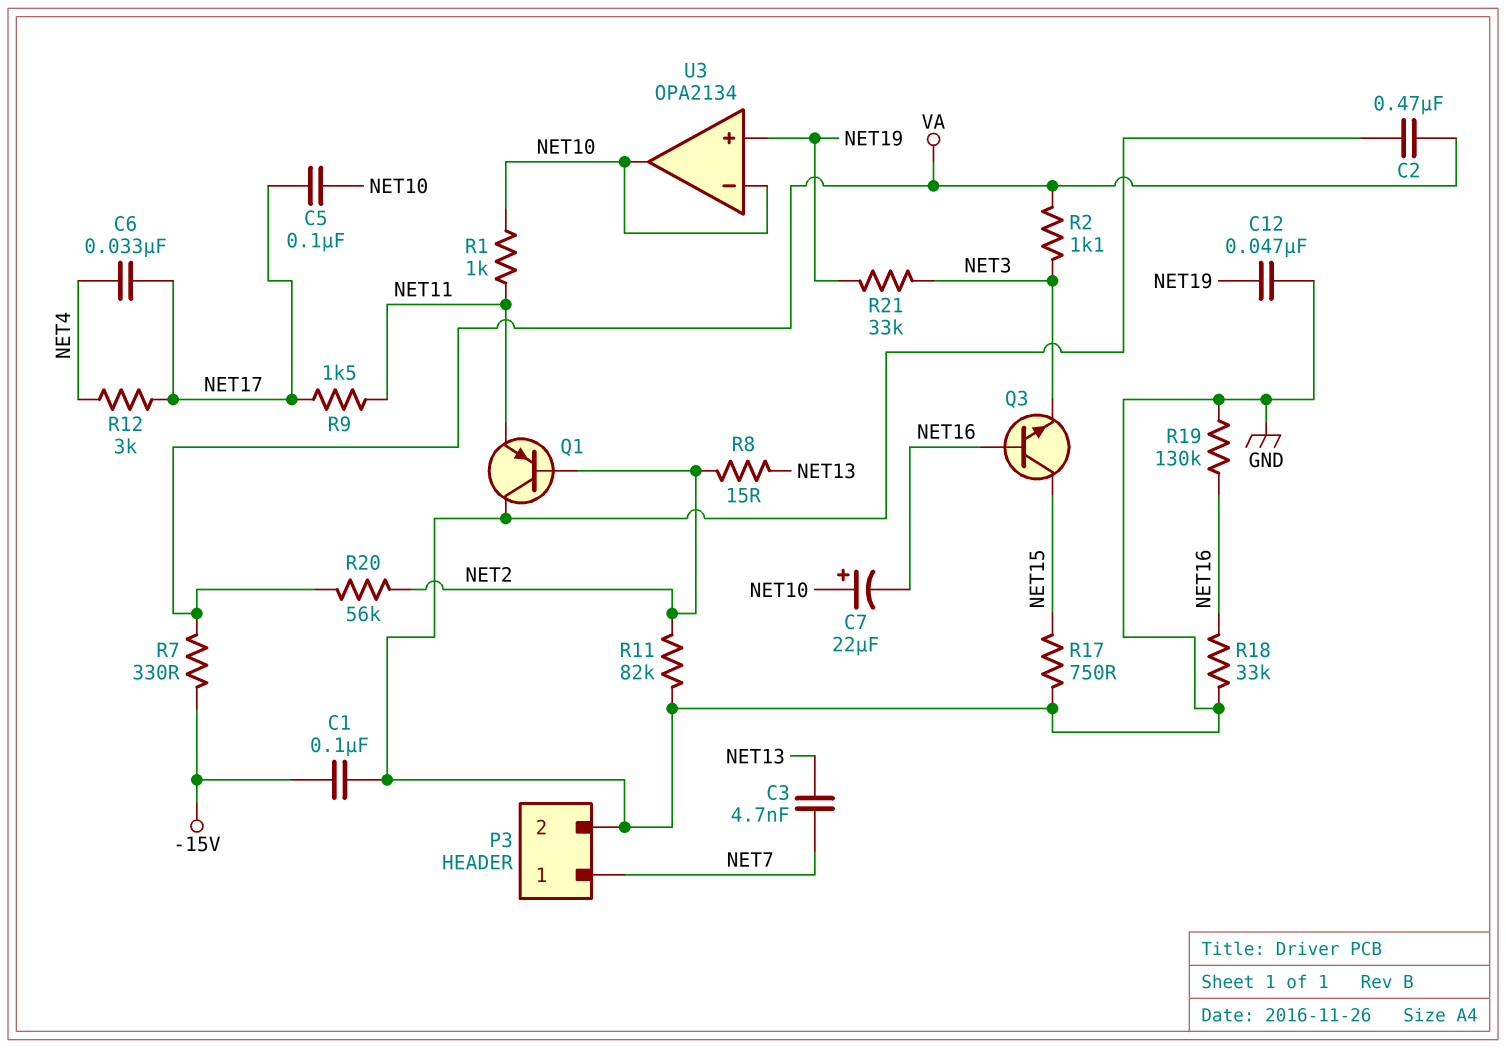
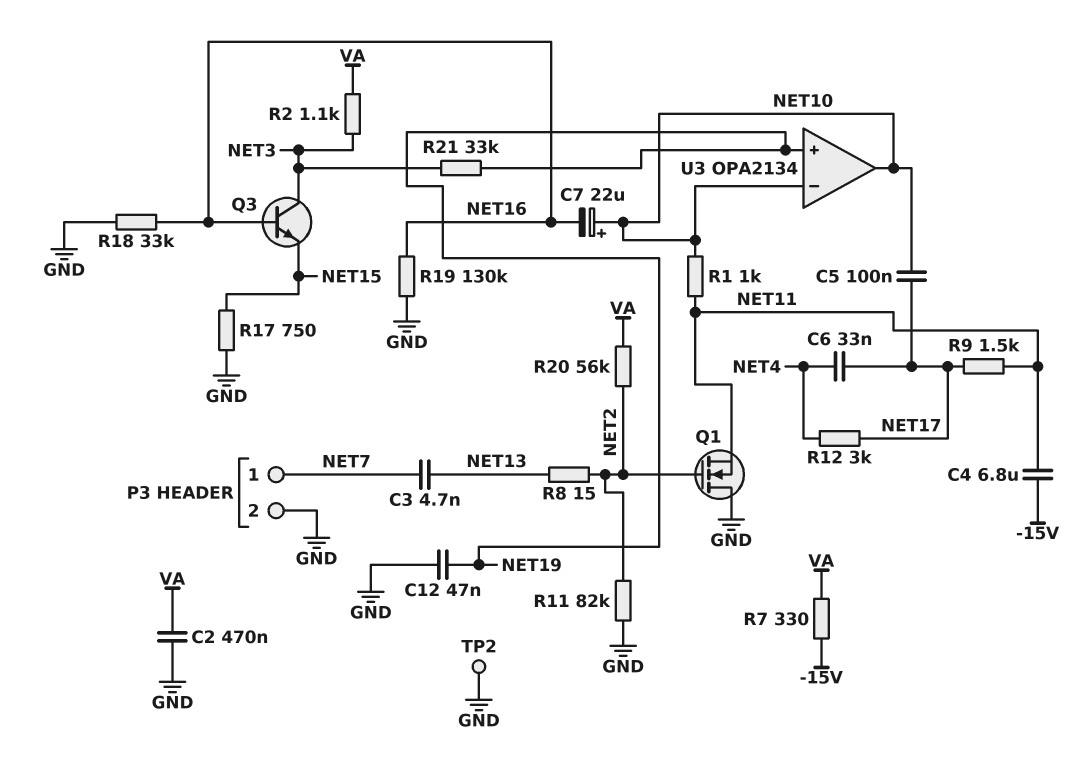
C1: 100nF (-15V, GND) -> none
C4: none -> 6.8uF (-15V, NET11)
Q1: PNP (B NET2, C GND, E NET11) -> NMOS (G NET2, D GND, S NET11)
Q3: NPN (B NET16, C NET15, E NET3) -> NPN (B NET16, C NET3, E NET15)
TP2: none -> test point (GND)

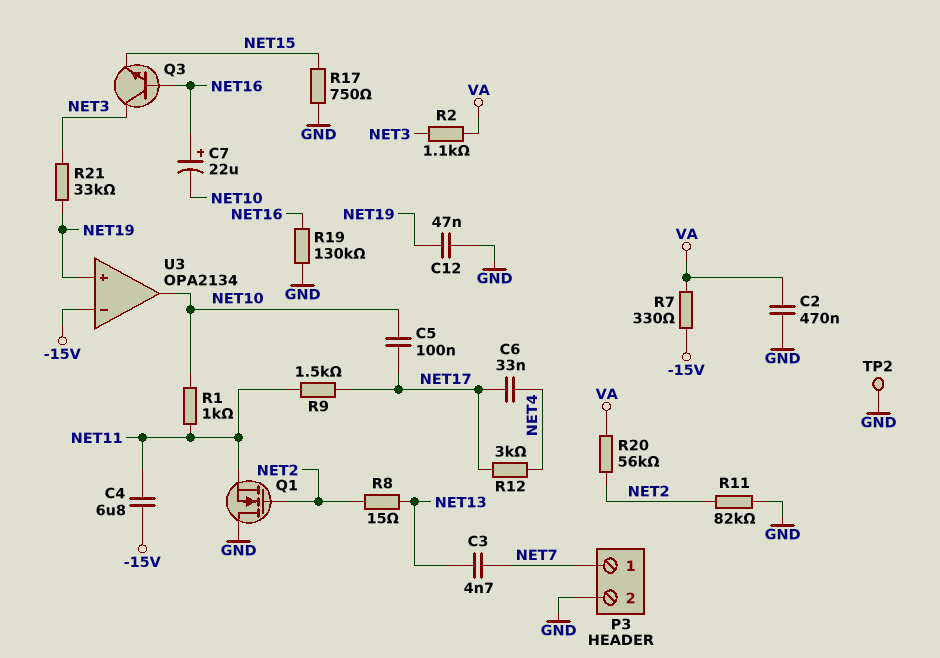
C7: 22uF (plus NET10, minus NET16) -> 22uF (plus NET16, minus NET10)
R18: 33k (GND, NET16) -> none
U3 pin in-: NET10 -> -15V

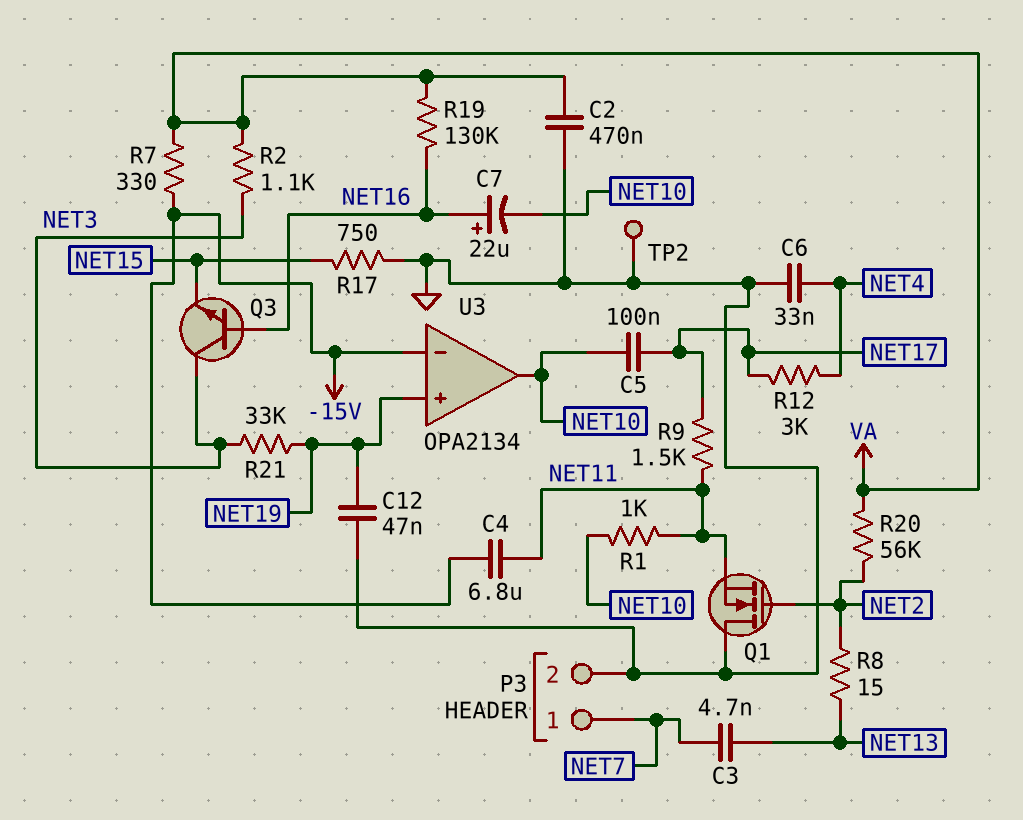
C6: 33nF (NET4, NET17) -> 33nF (GND, NET4)
R11: 82k (GND, NET2) -> none
R19: 130k (GND, NET16) -> 130k (NET16, VA)

